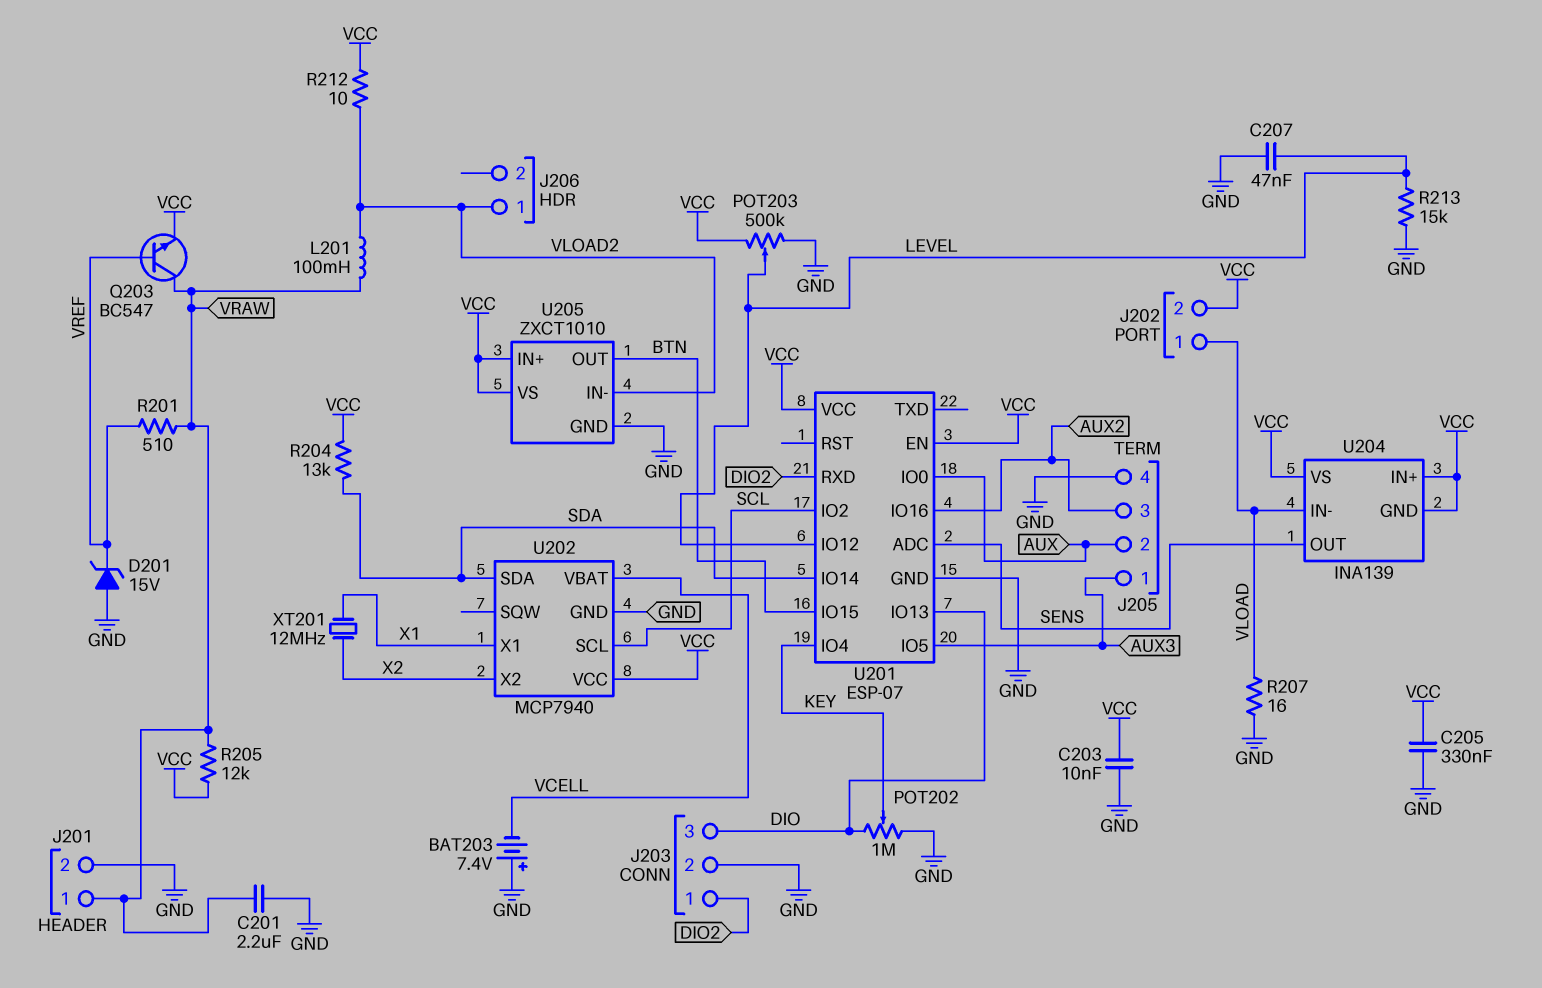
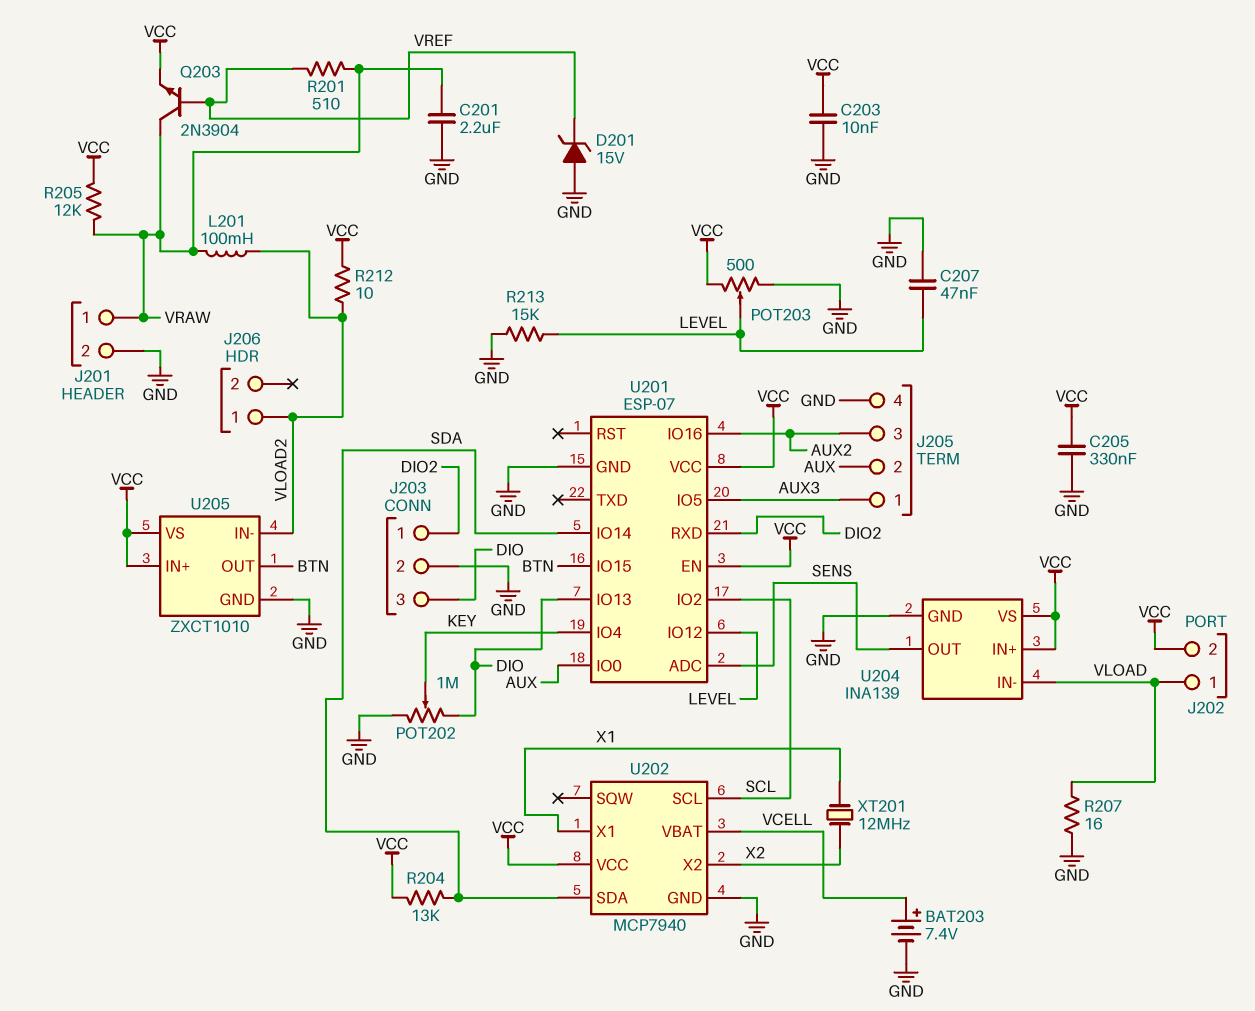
BAT203: 7.4V (plus GND, minus VCELL) -> 7.4V (plus VCELL, minus GND)
POT203: 500k (GND, VCC, wiper LEVEL) -> 500 (GND, VCC, wiper LEVEL)
Q203: NPN BC547 (B VREF, C VRAW, E VCC) -> NPN 2N3904 (B VREF, C VRAW, E VCC)
U204 pin GND: VCC -> GND

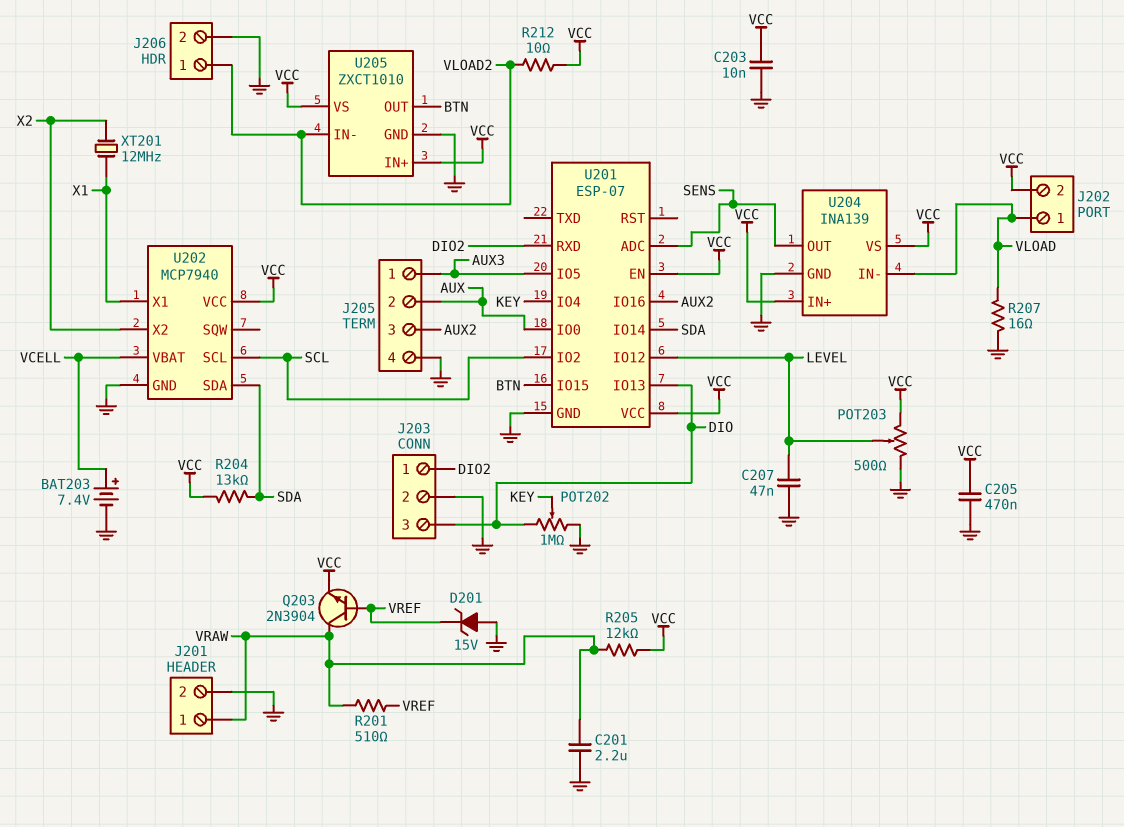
C205: 330nF (GND, VCC) -> 470nF (GND, VCC)
J206 pin 2: none -> GND
L201: 100mH (VLOAD2, VRAW) -> none
R213: 15k (GND, LEVEL) -> none

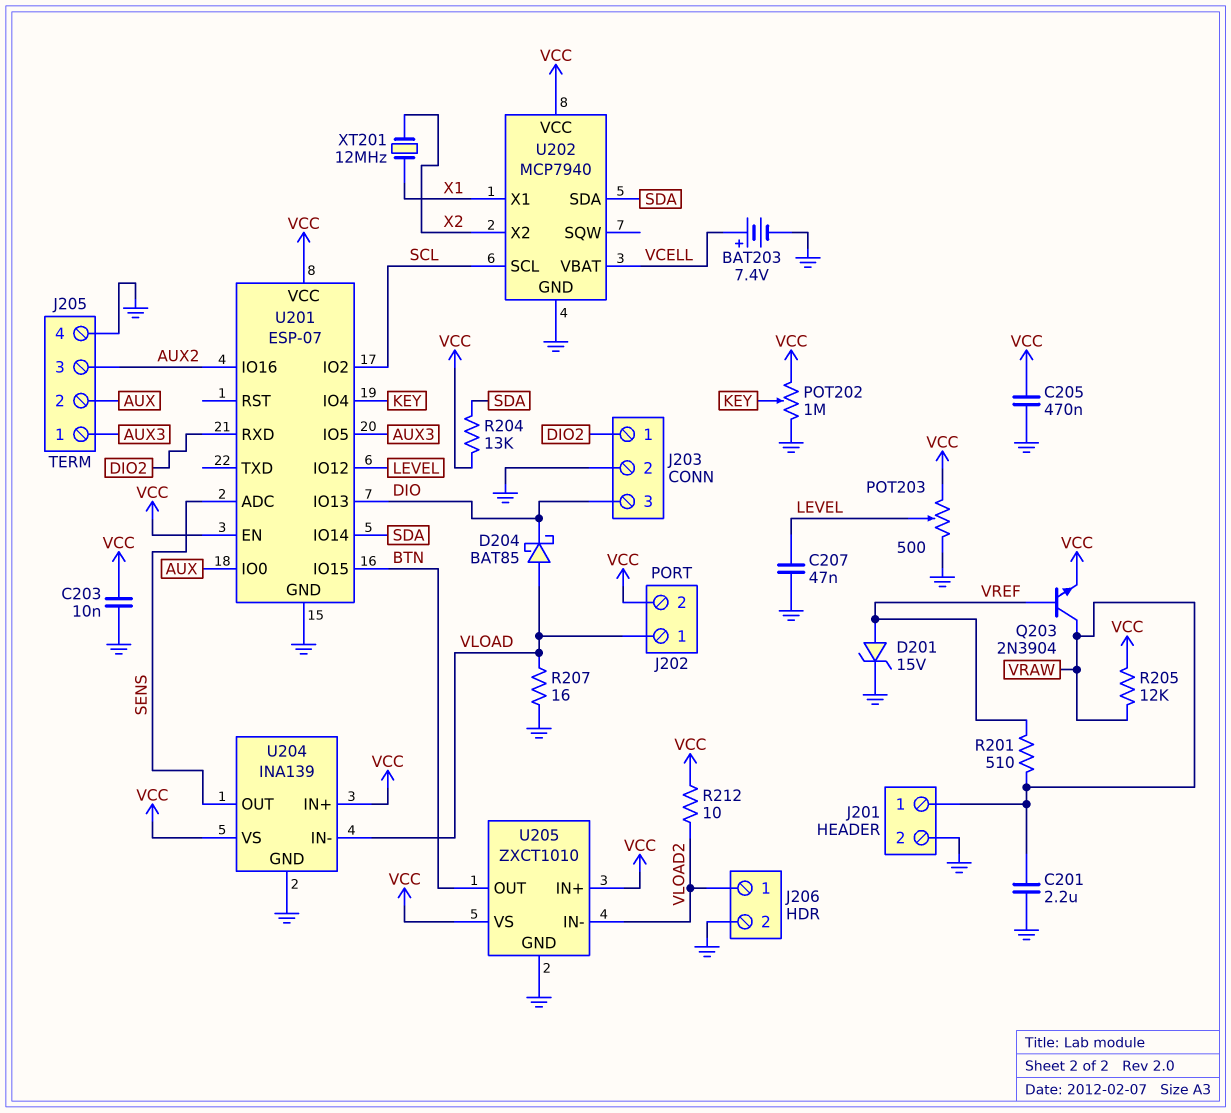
D201: zener 15V (A GND, K VREF) -> zener 15V (A VREF, K GND)
D204: none -> schottky BAT85 (A VLOAD, K DIO)
POT202: 1M (DIO, GND, wiper KEY) -> 1M (GND, VCC, wiper KEY)

